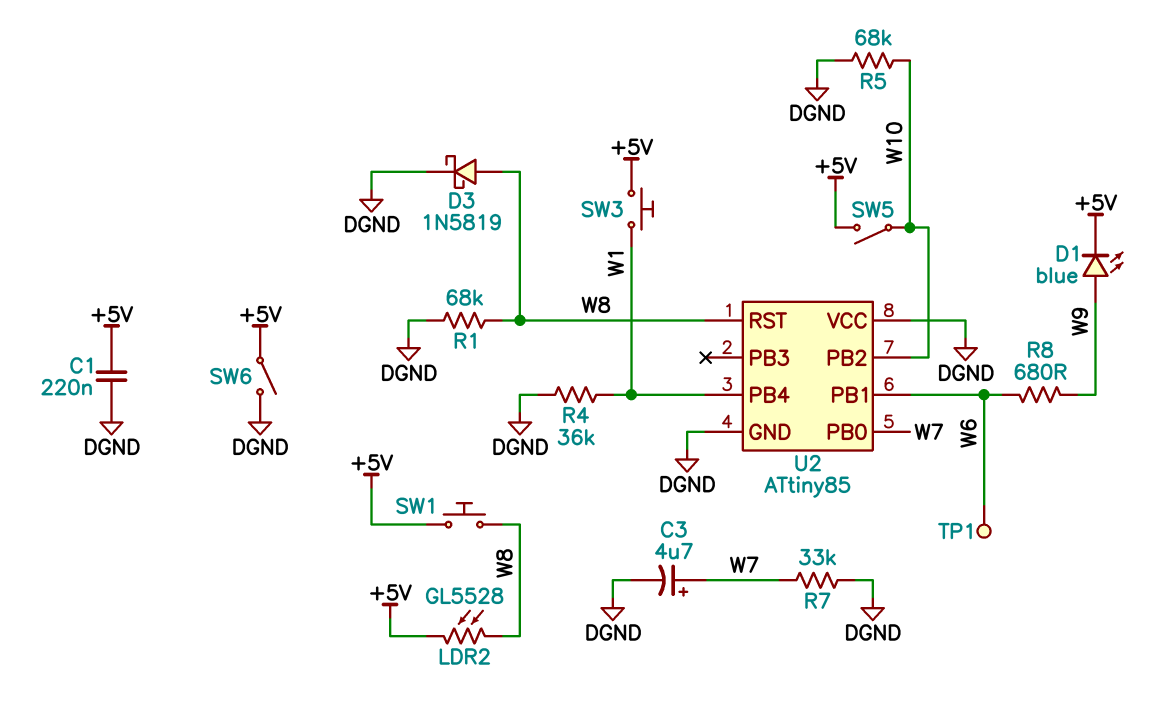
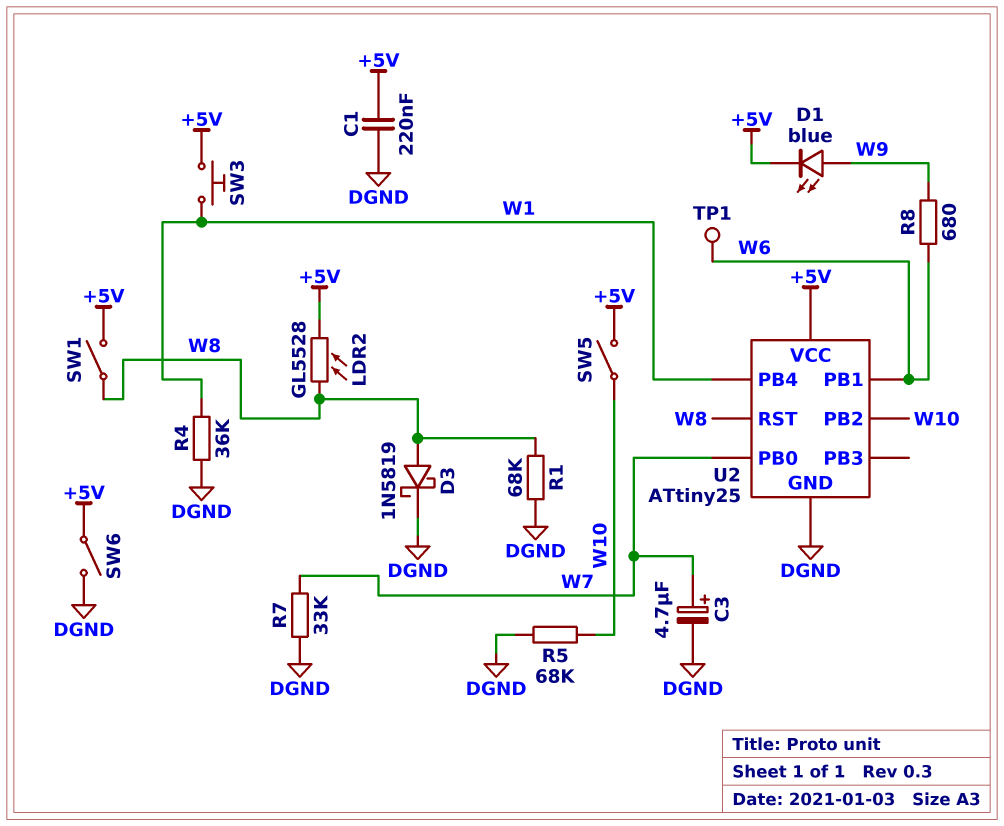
SW1: button (+5V, W8) -> switch (+5V, W8)
U2: ATtiny85 -> ATtiny25
U2 pin VCC: DGND -> +5V

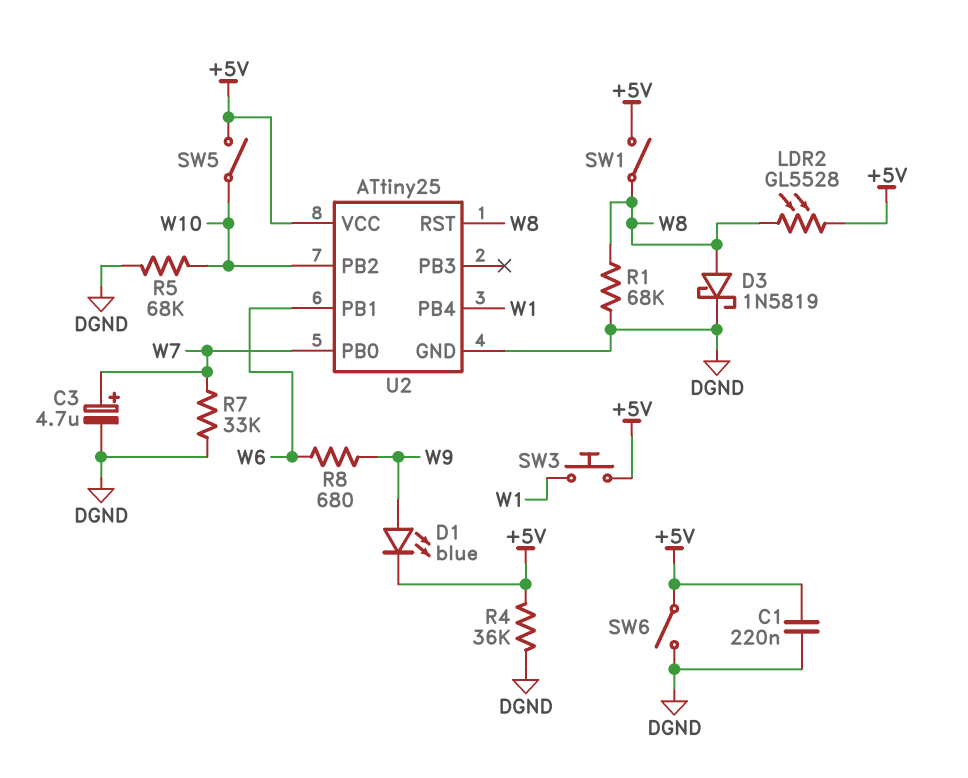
R4: 36k (DGND, W1) -> 36k (+5V, DGND)
TP1: test point (W6) -> none

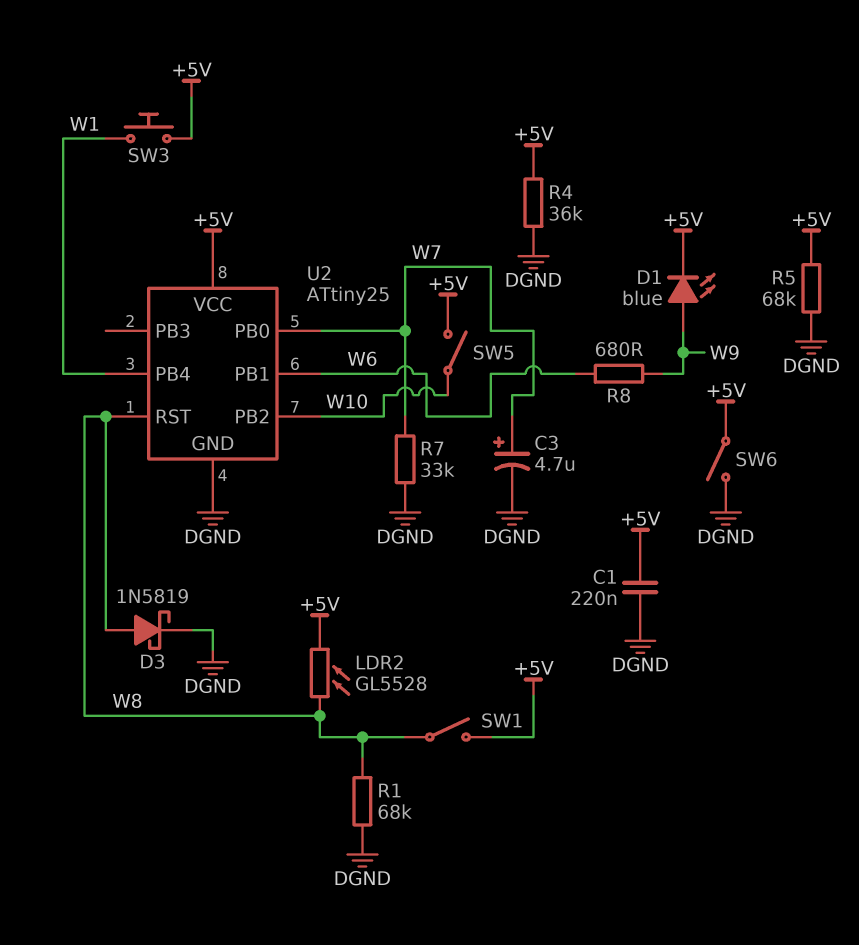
R5: 68k (DGND, W10) -> 68k (+5V, DGND)

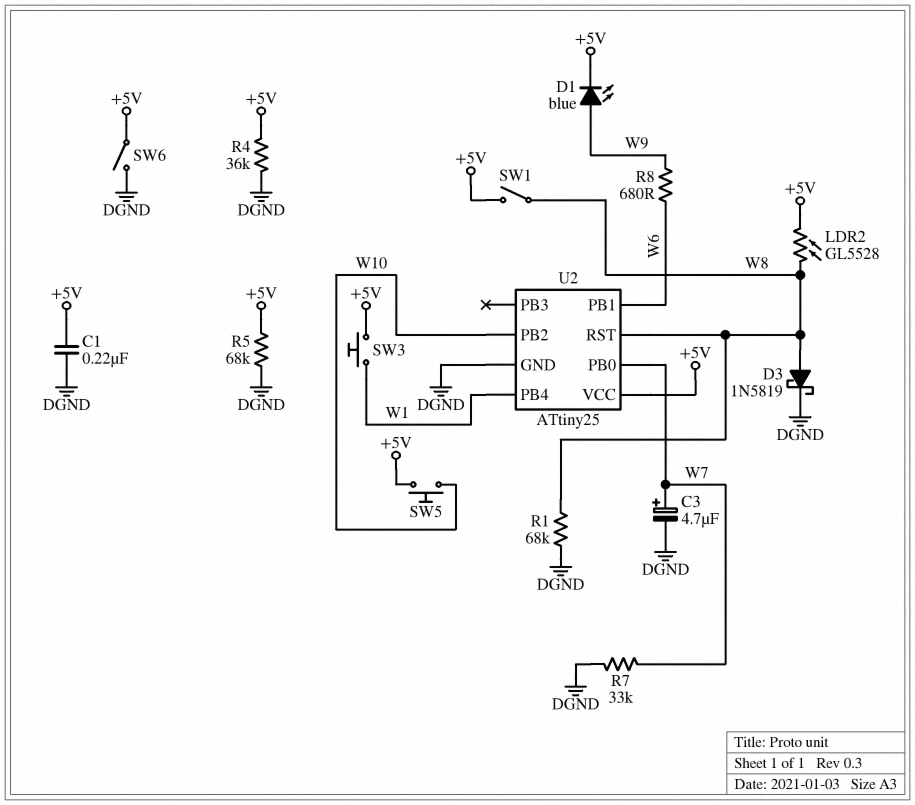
SW5: switch (+5V, W10) -> button (+5V, W10)

